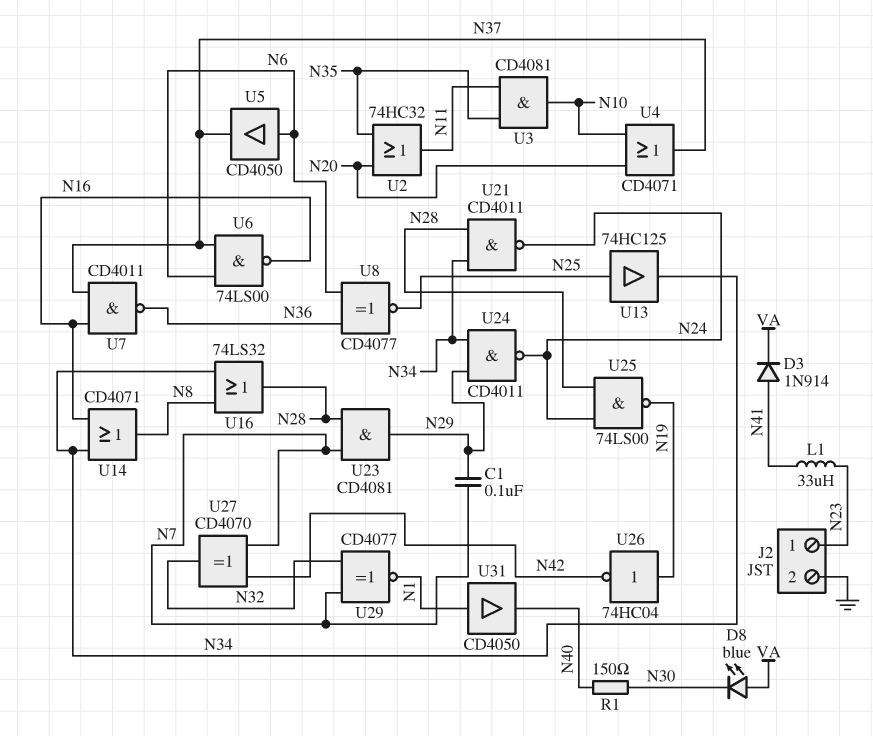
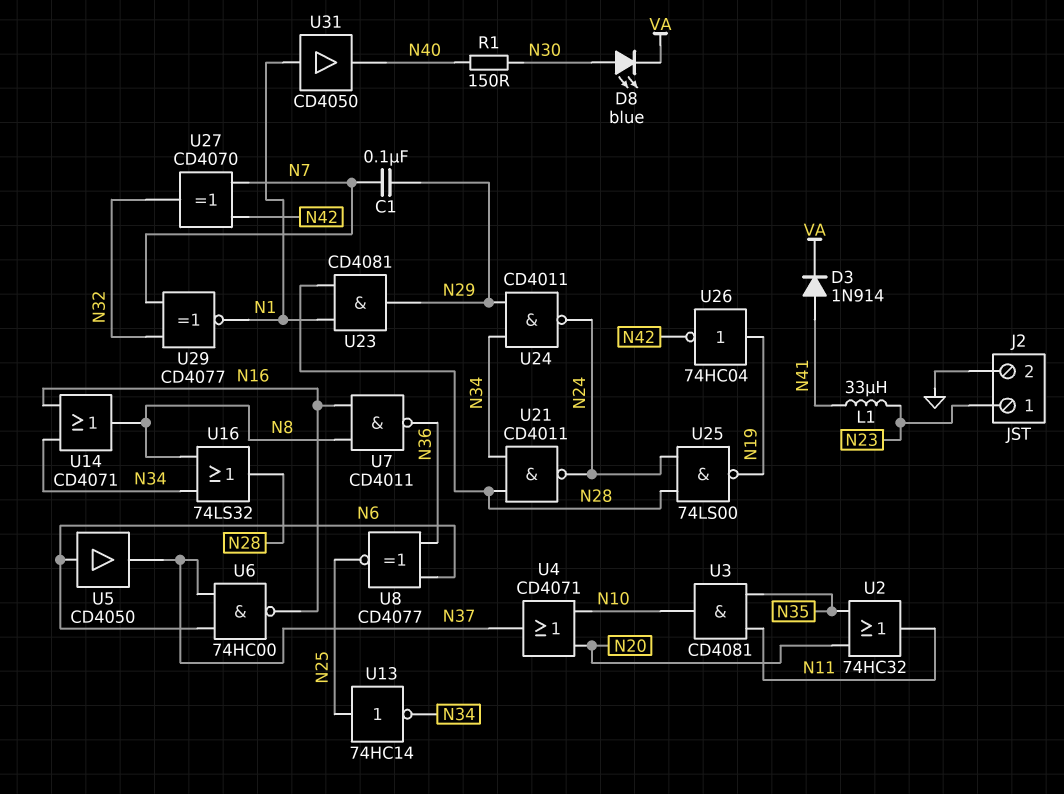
D8: LED blue (A VA, K N30) -> LED blue (A N30, K VA)
U6: NAND 74LS00 (in N6, in N37, out N16) -> NAND 74HC00 (in N6, in N37, out N16)
U7: NAND CD4011 (in N16, in N37, out N36) -> NAND CD4011 (in N8, in N16, out N36)
U13: buffer 74HC125 (in N25, out N34) -> NOT 74HC14 (in N25, out N34)
U23: AND CD4081 (in N7, in N28, out N29) -> AND CD4081 (in N1, in N28, out N29)

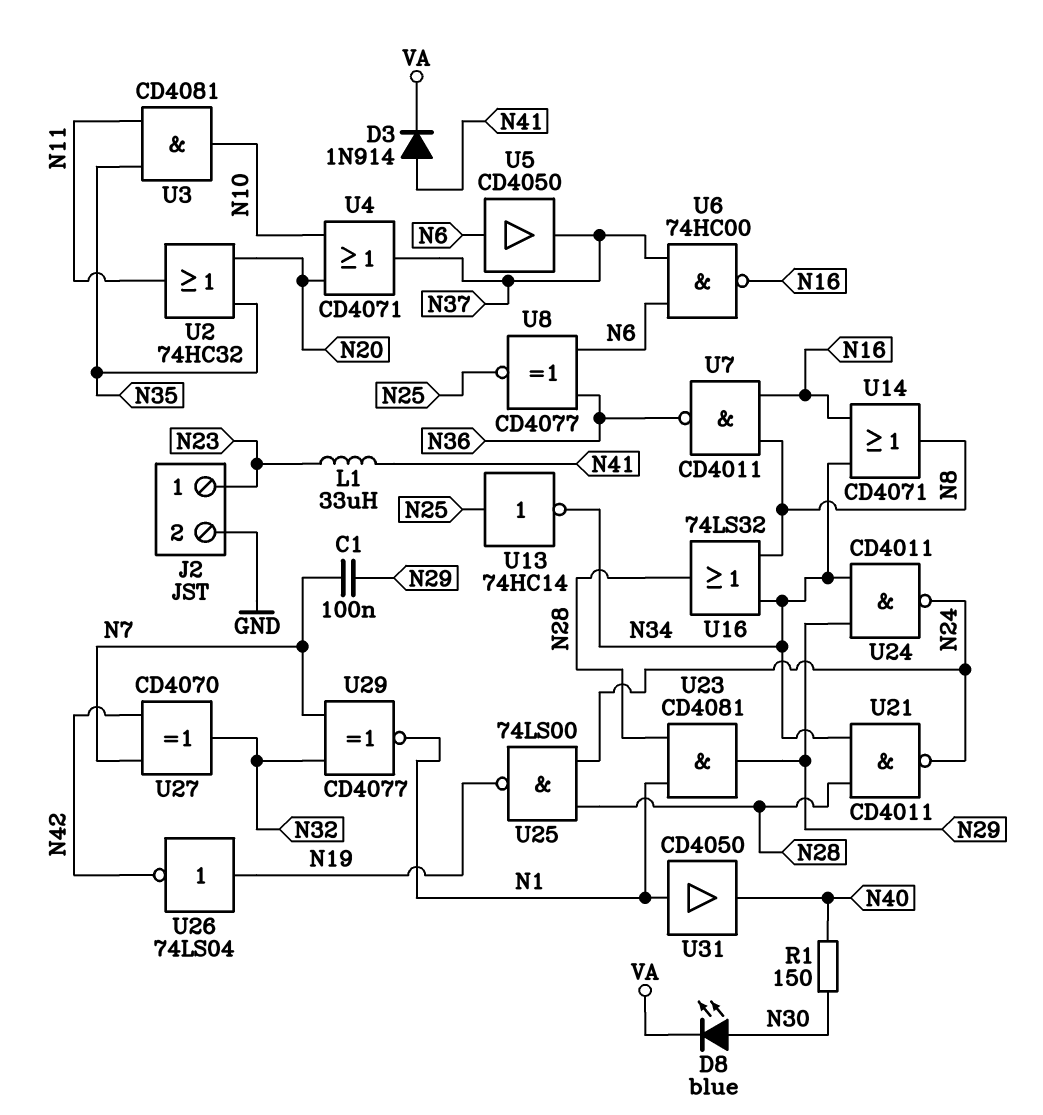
U26: NOT 74HC04 (in N19, out N42) -> NOT 74LS04 (in N19, out N42)

